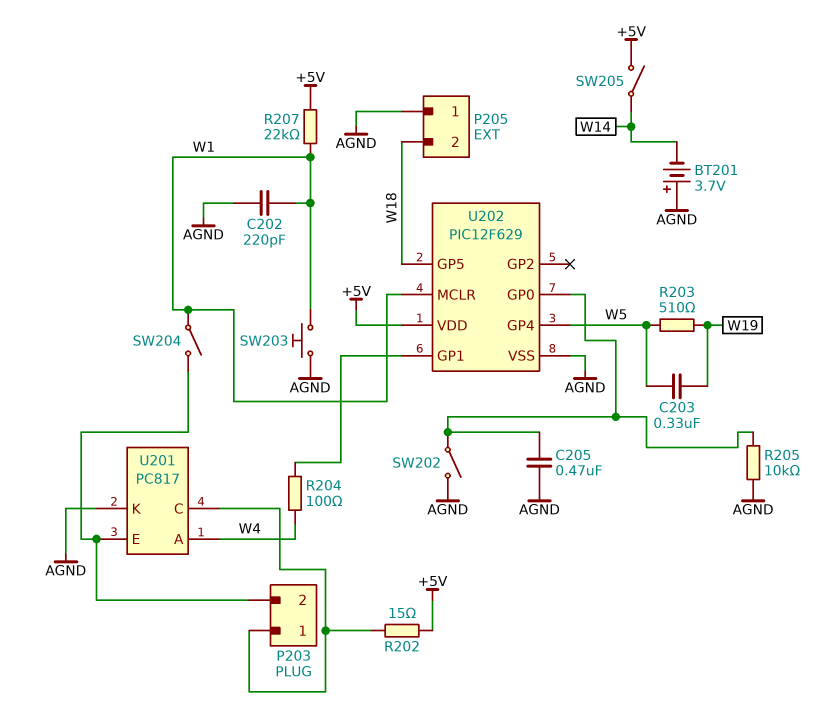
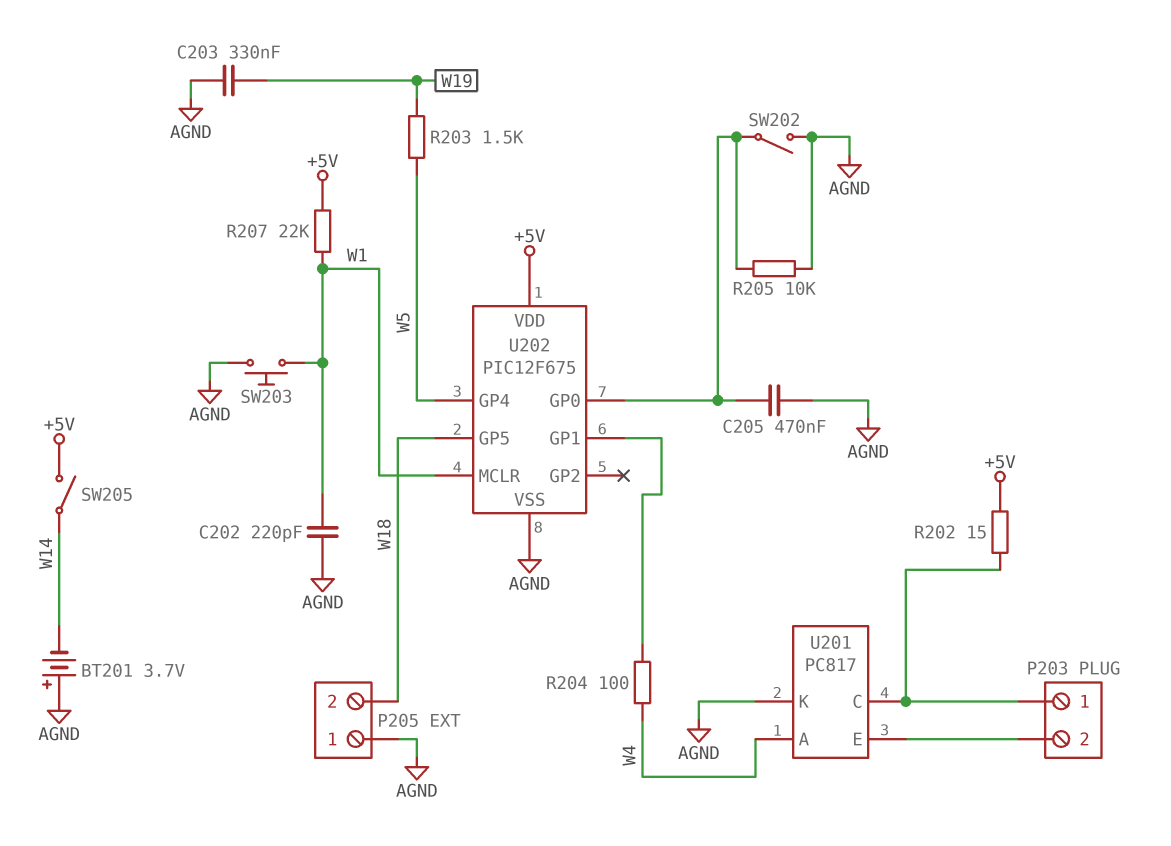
C203: 330nF (W5, W19) -> 330nF (AGND, W19)
R203: 510 (W5, W19) -> 1.5k (W5, W19)
SW204: switch (P203/2, W1) -> none
U202: PIC12F629 -> PIC12F675

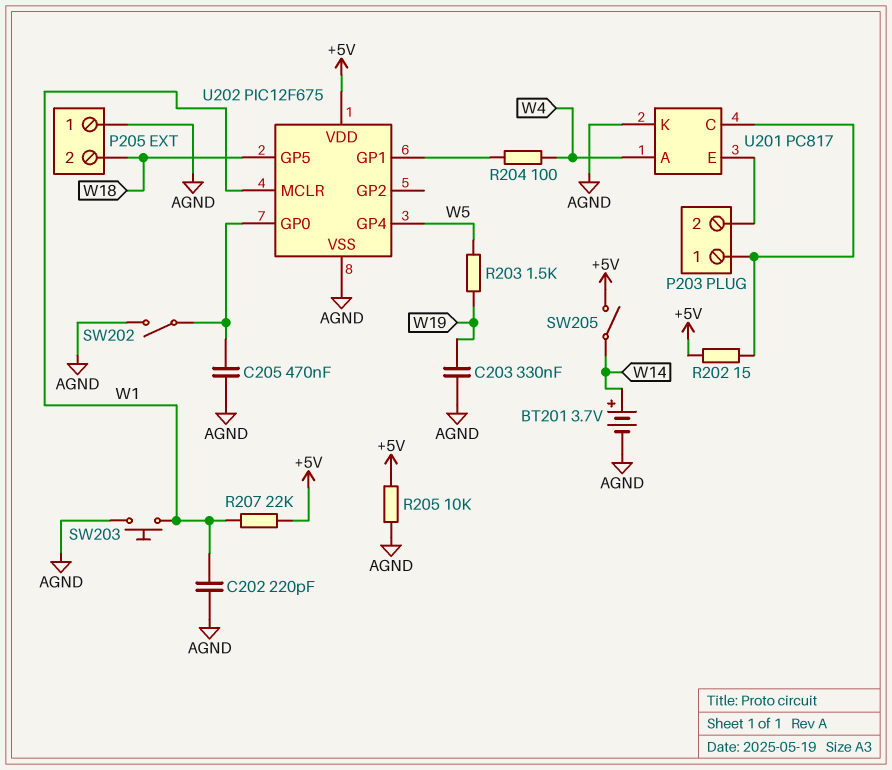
BT201: 3.7V (plus AGND, minus W14) -> 3.7V (plus W14, minus AGND)
R205: 10k (AGND, U202/GP0) -> 10k (+5V, AGND)

